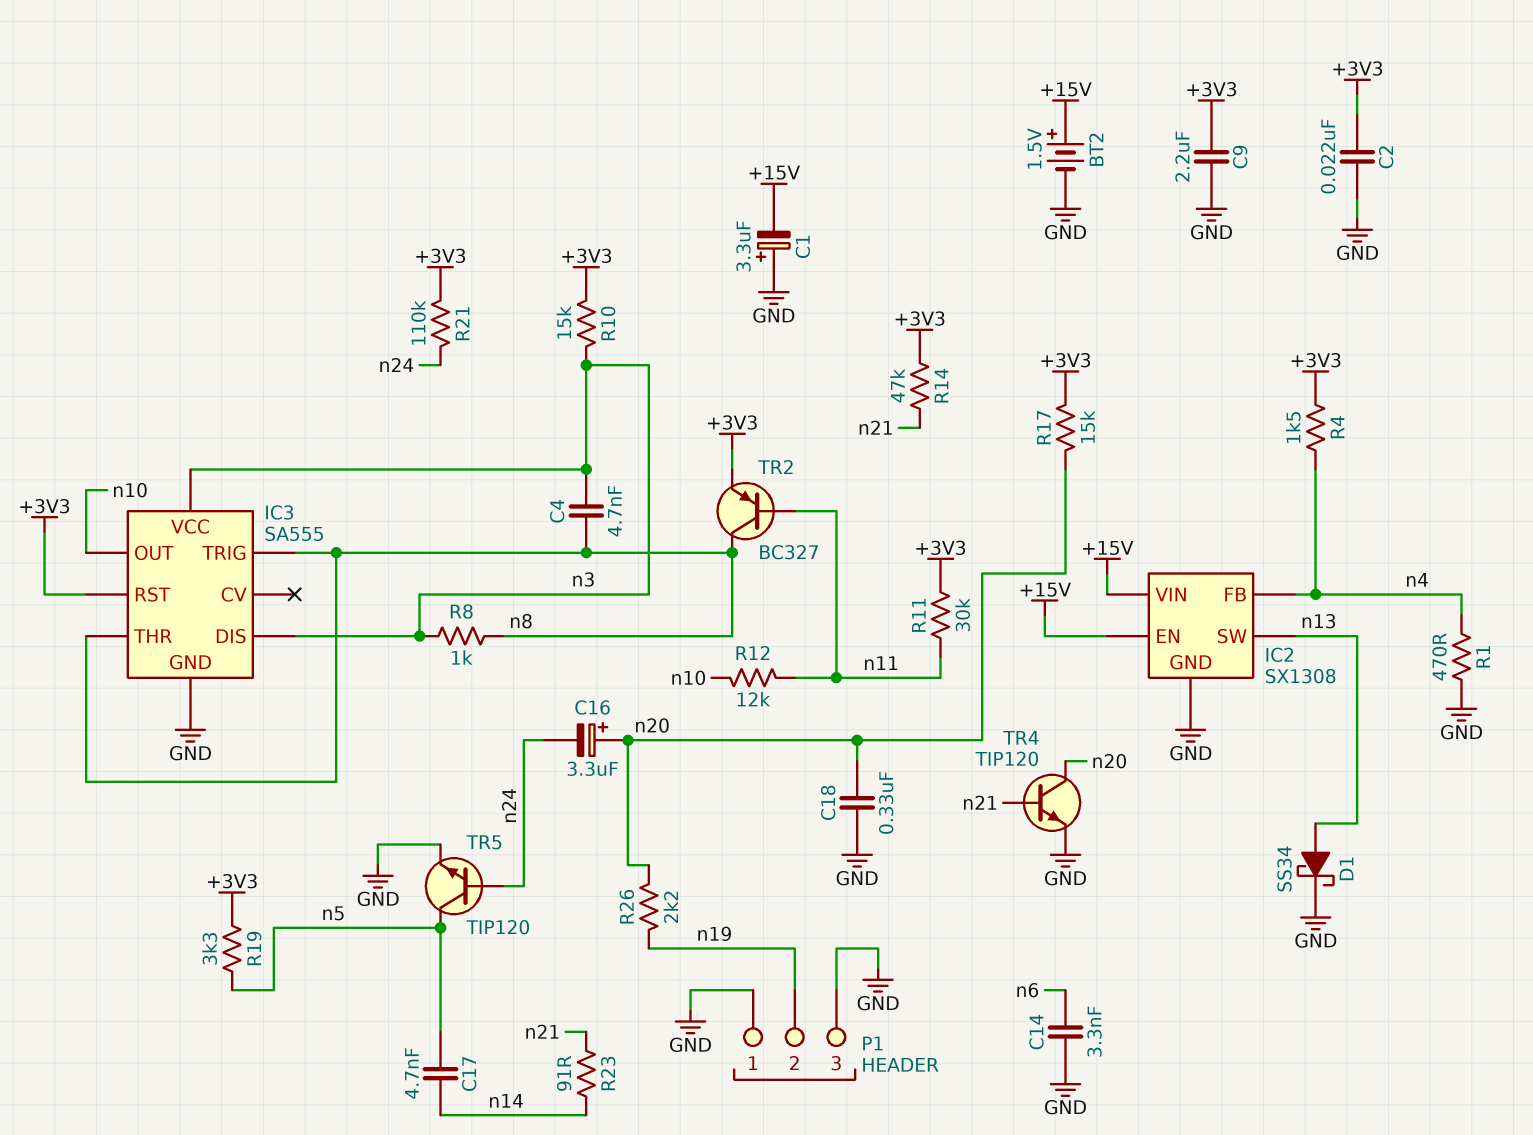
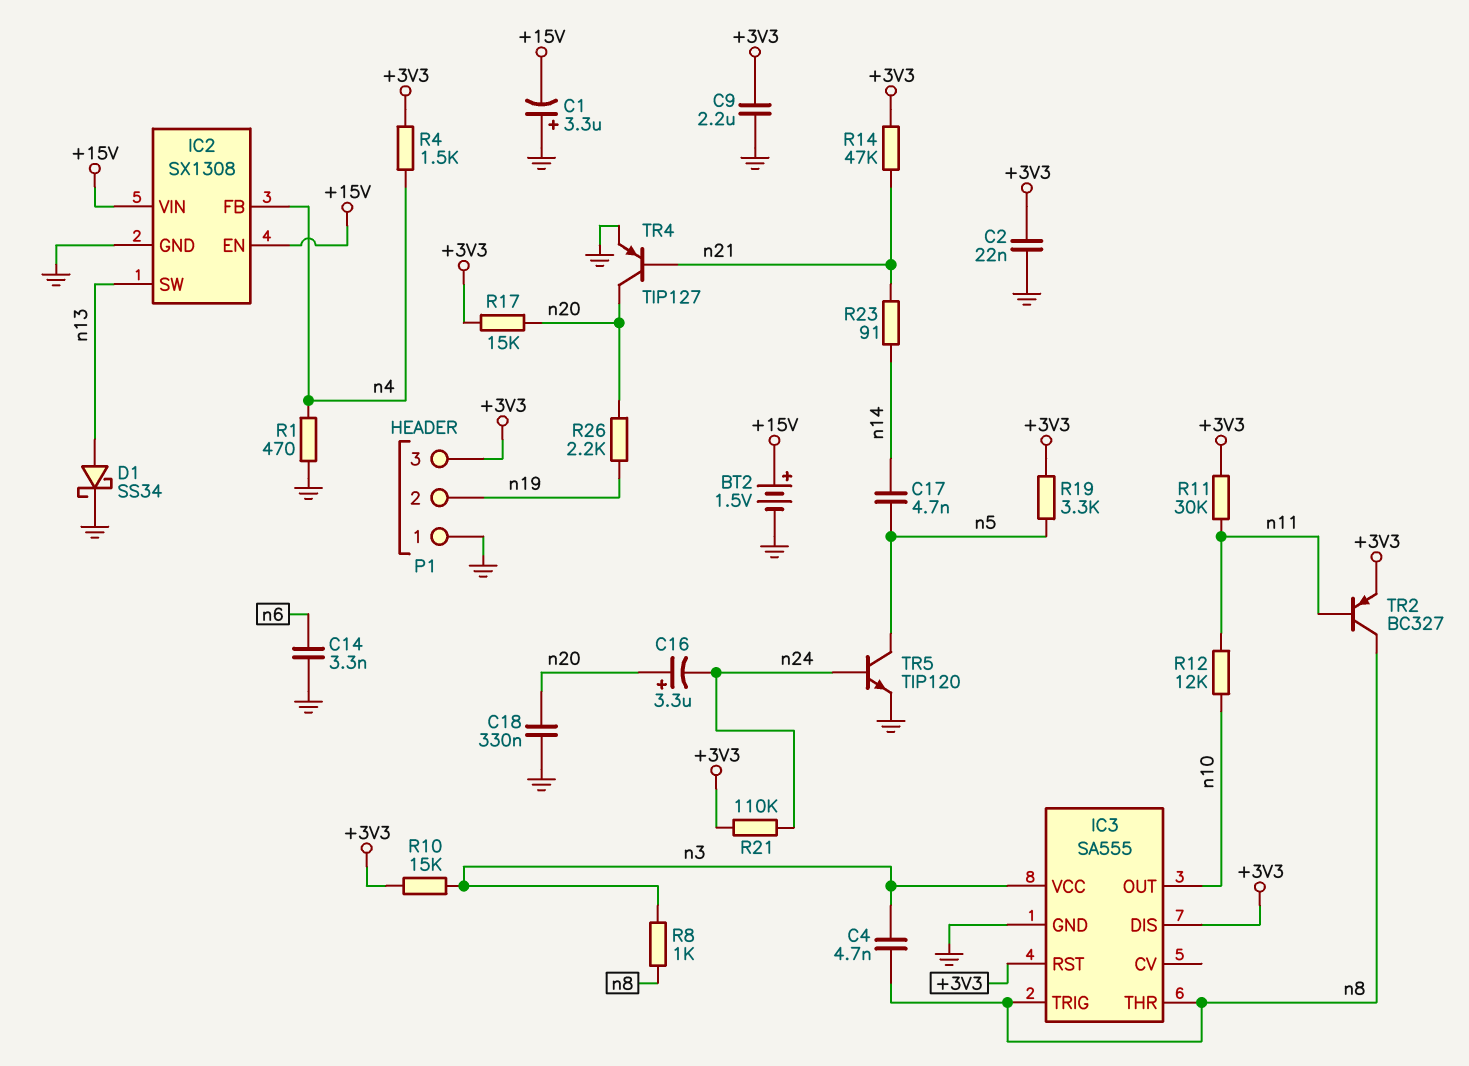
IC3 pin DIS: n3 -> +3V3
P1 pin 3: GND -> +3V3
TR4: NPN TIP120 (B n21, C n20, E GND) -> PNP TIP127 (B n21, C n20, E GND)

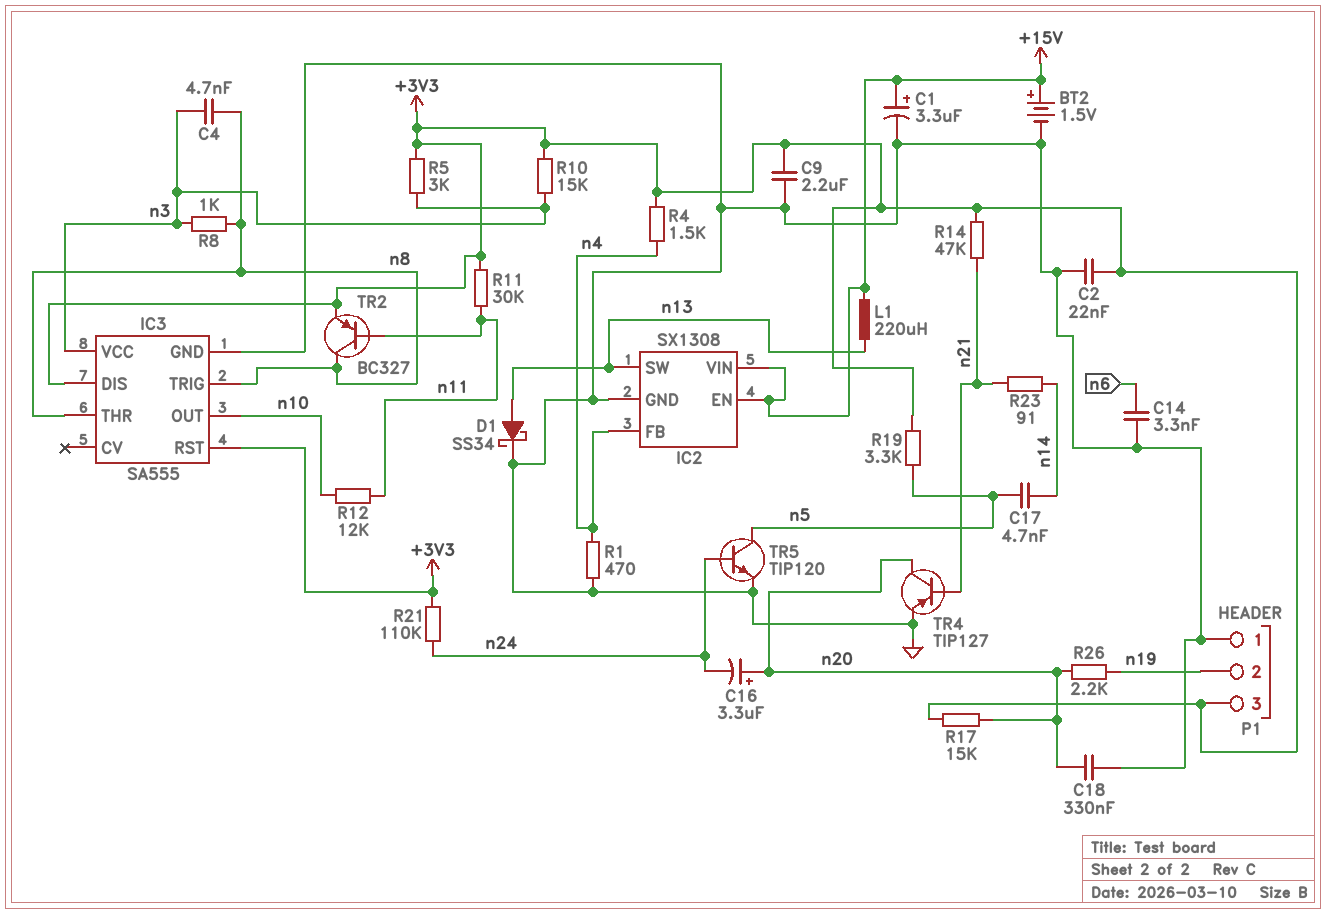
C1: 3.3uF (plus GND, minus +15V) -> 3.3uF (plus +15V, minus GND)
L1: none -> 220uH (+15V, n13)
R5: none -> 3k (+3V3, n3)

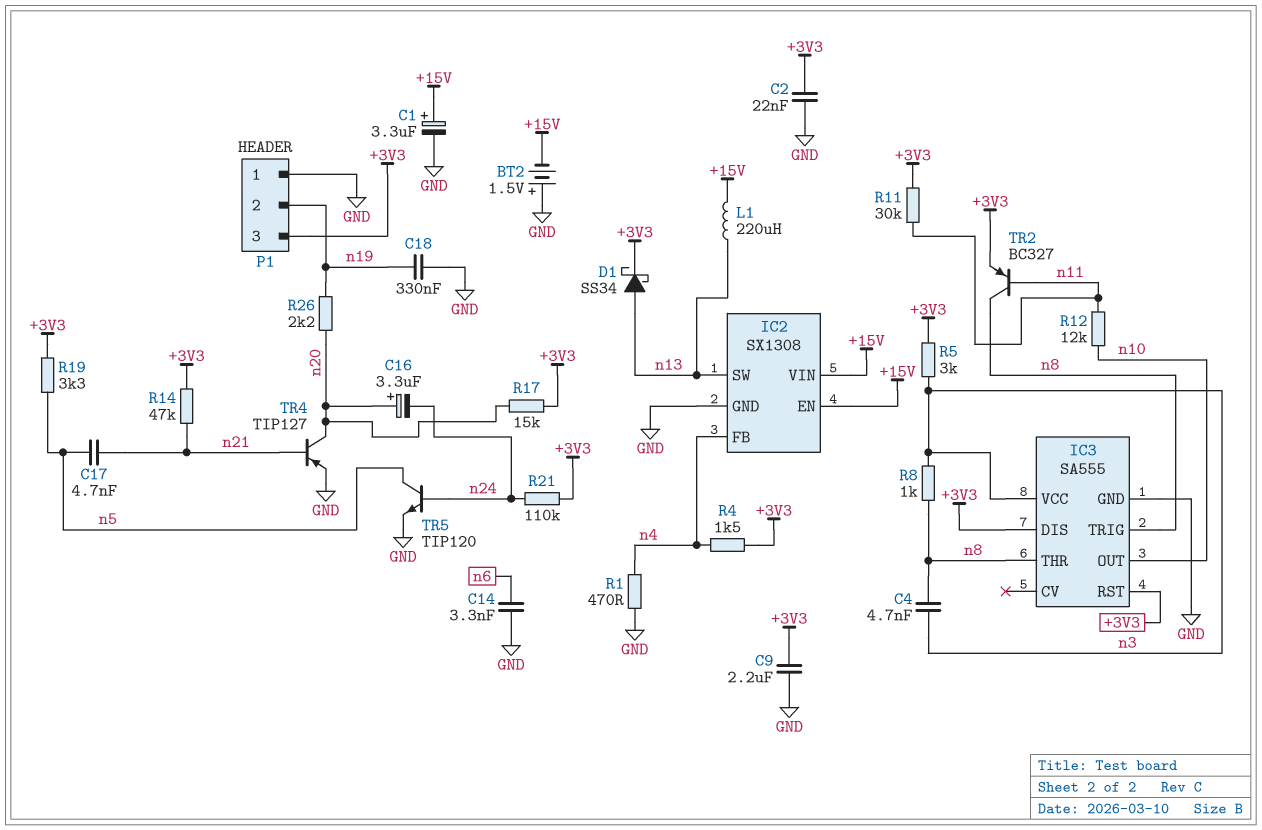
BT2: 1.5V (plus +15V, minus GND) -> 1.5V (plus GND, minus +15V)
C17: 4.7nF (n5, n14) -> 4.7nF (n5, n21)
C18: 330nF (GND, n20) -> 330nF (GND, n19)
D1: schottky SS34 (A n13, K GND) -> schottky SS34 (A n13, K +3V3)
R10: 15k (+3V3, n3) -> none
R23: 91 (n14, n21) -> none

